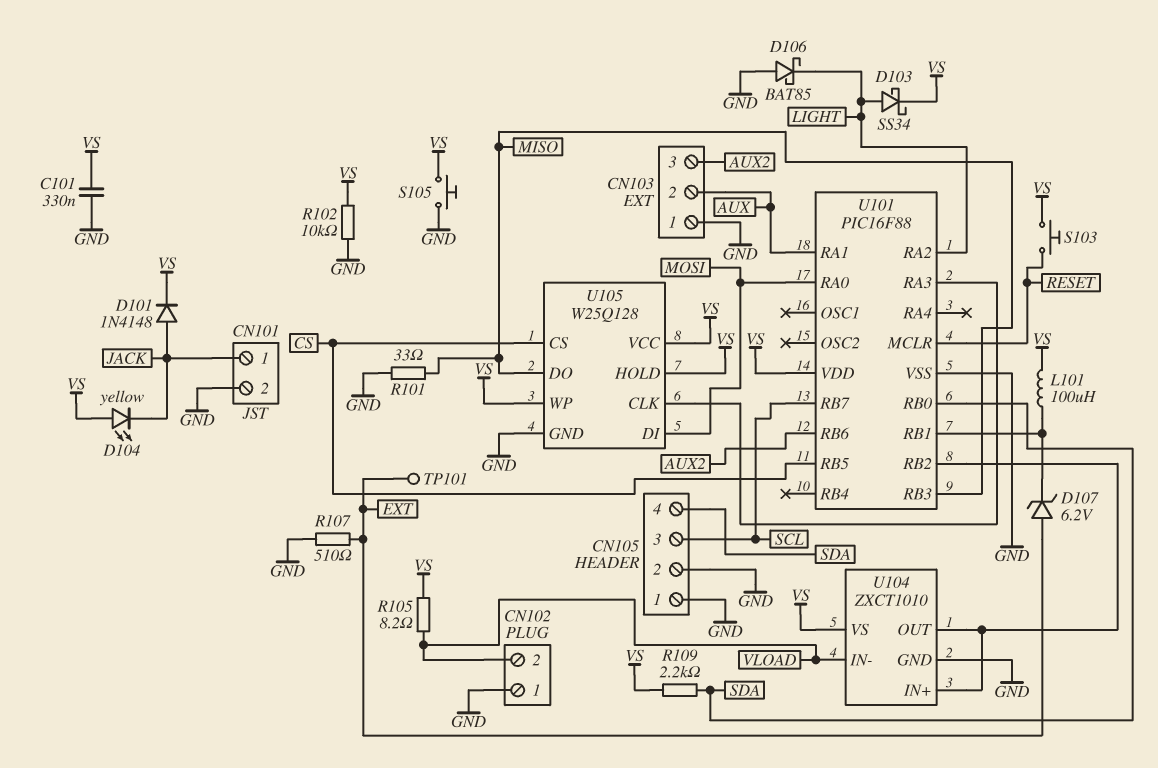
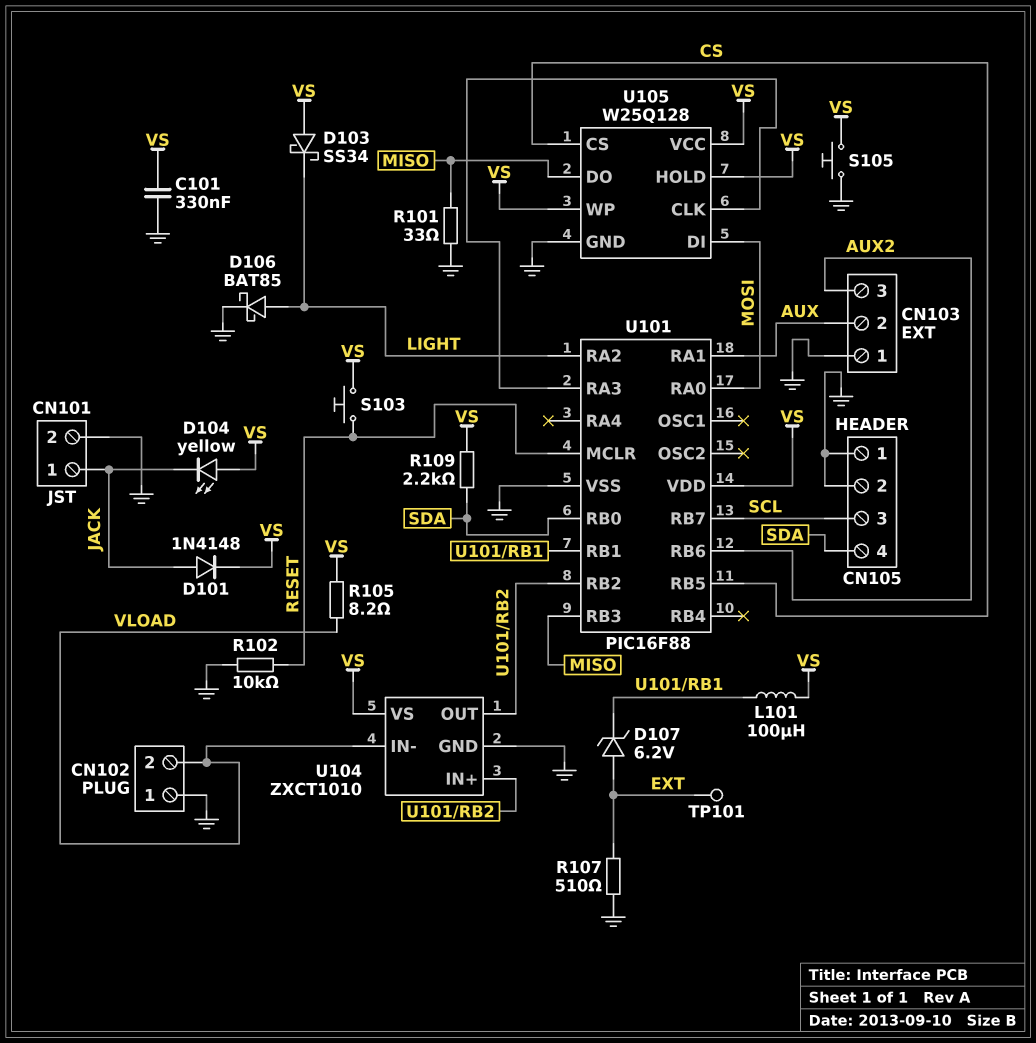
D103: schottky SS34 (A LIGHT, K VS) -> schottky SS34 (A VS, K LIGHT)
D106: schottky BAT85 (A GND, K LIGHT) -> schottky BAT85 (A LIGHT, K GND)
R102: 10k (GND, VS) -> 10k (GND, RESET)

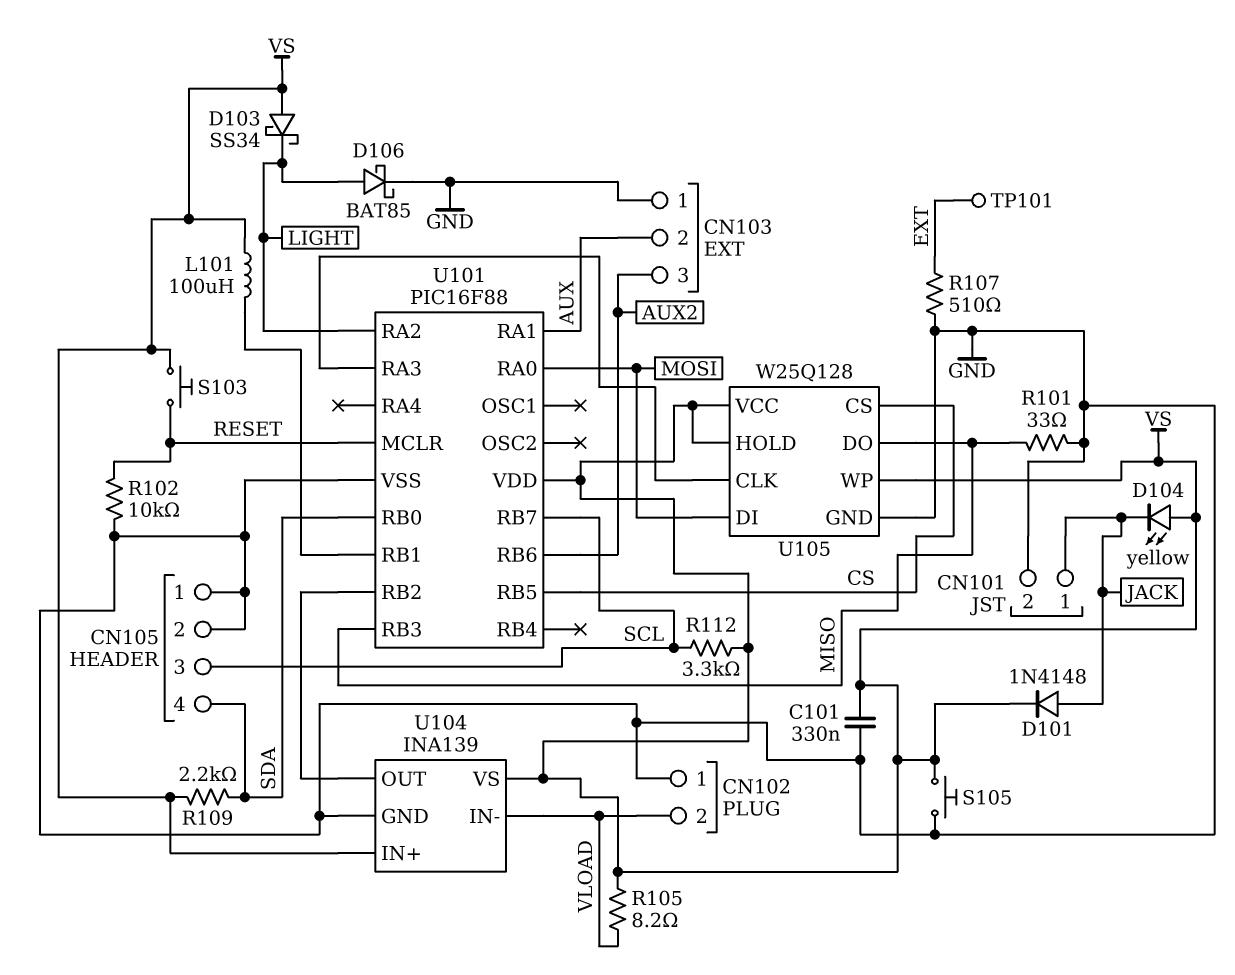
D107: zener 6.2V (A EXT, K U101/RB1) -> none
R112: none -> 3.3k (SCL, VS)
U104: ZXCT1010 -> INA139
U104 pin IN+: U101/RB2 -> VS

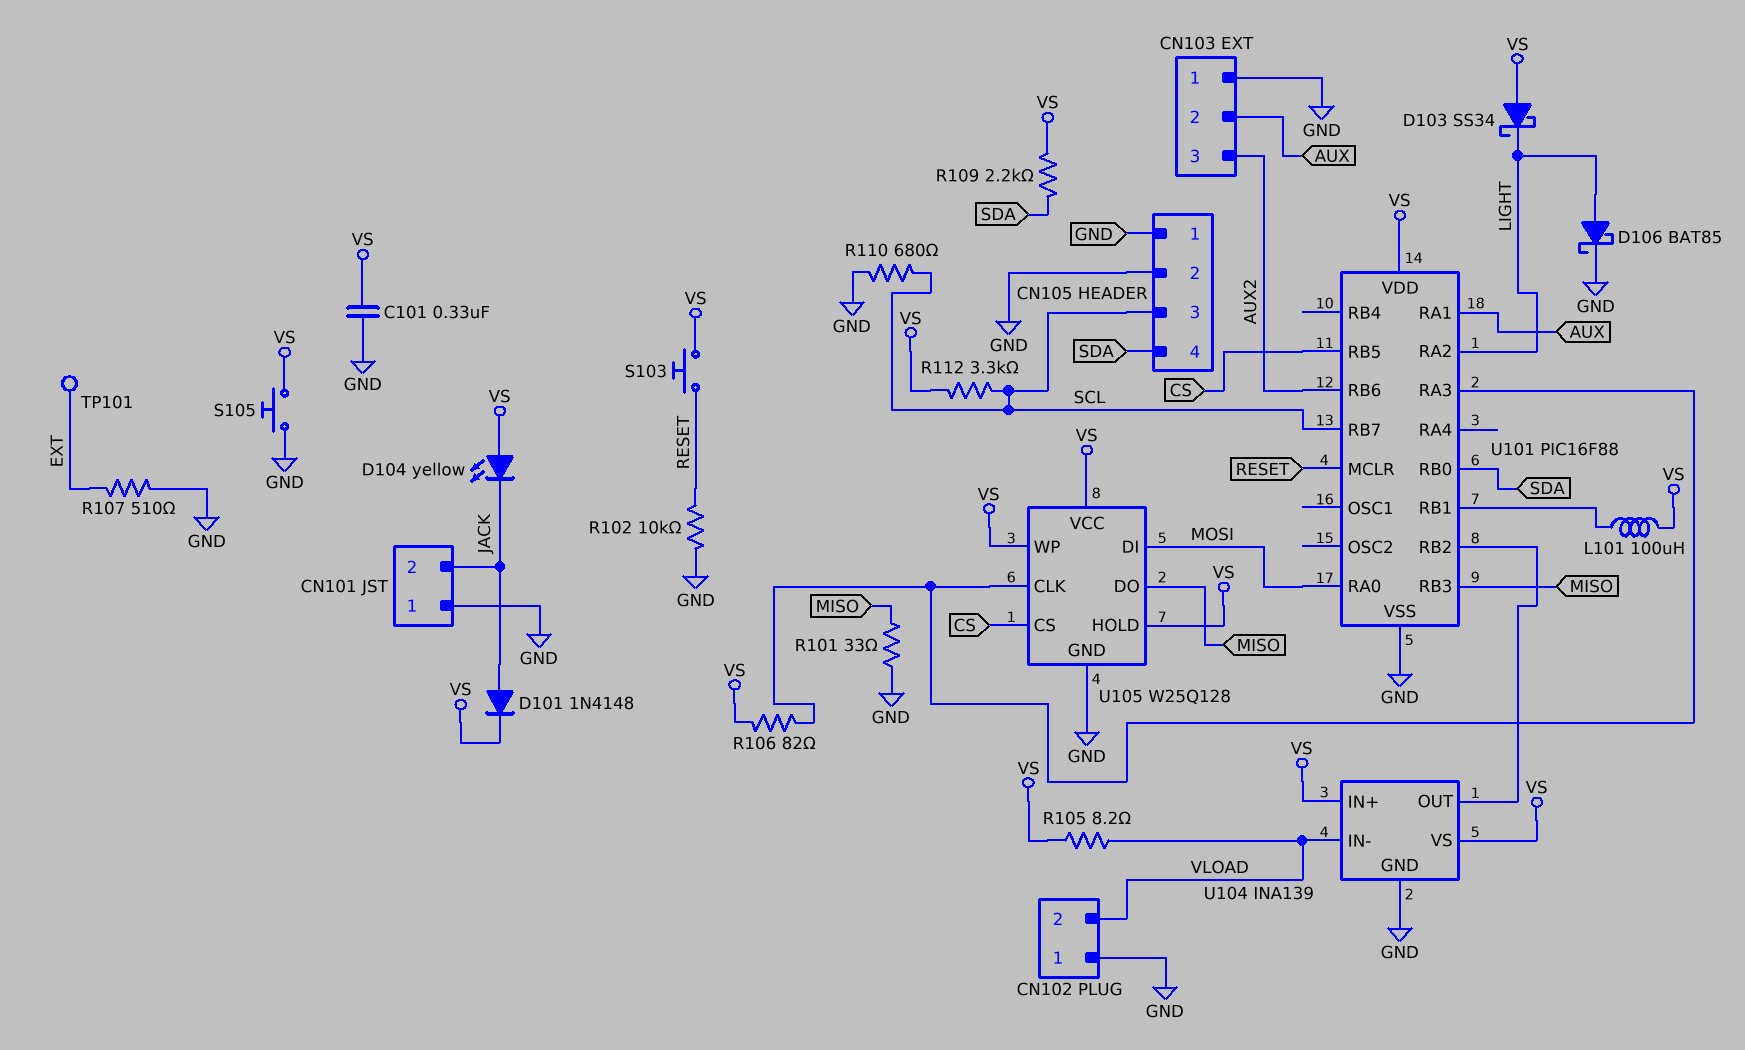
CN101 pin 1: JACK -> GND
CN101 pin 2: GND -> JACK
R106: none -> 82 (U101/RA3, VS)
R110: none -> 680 (GND, SCL)

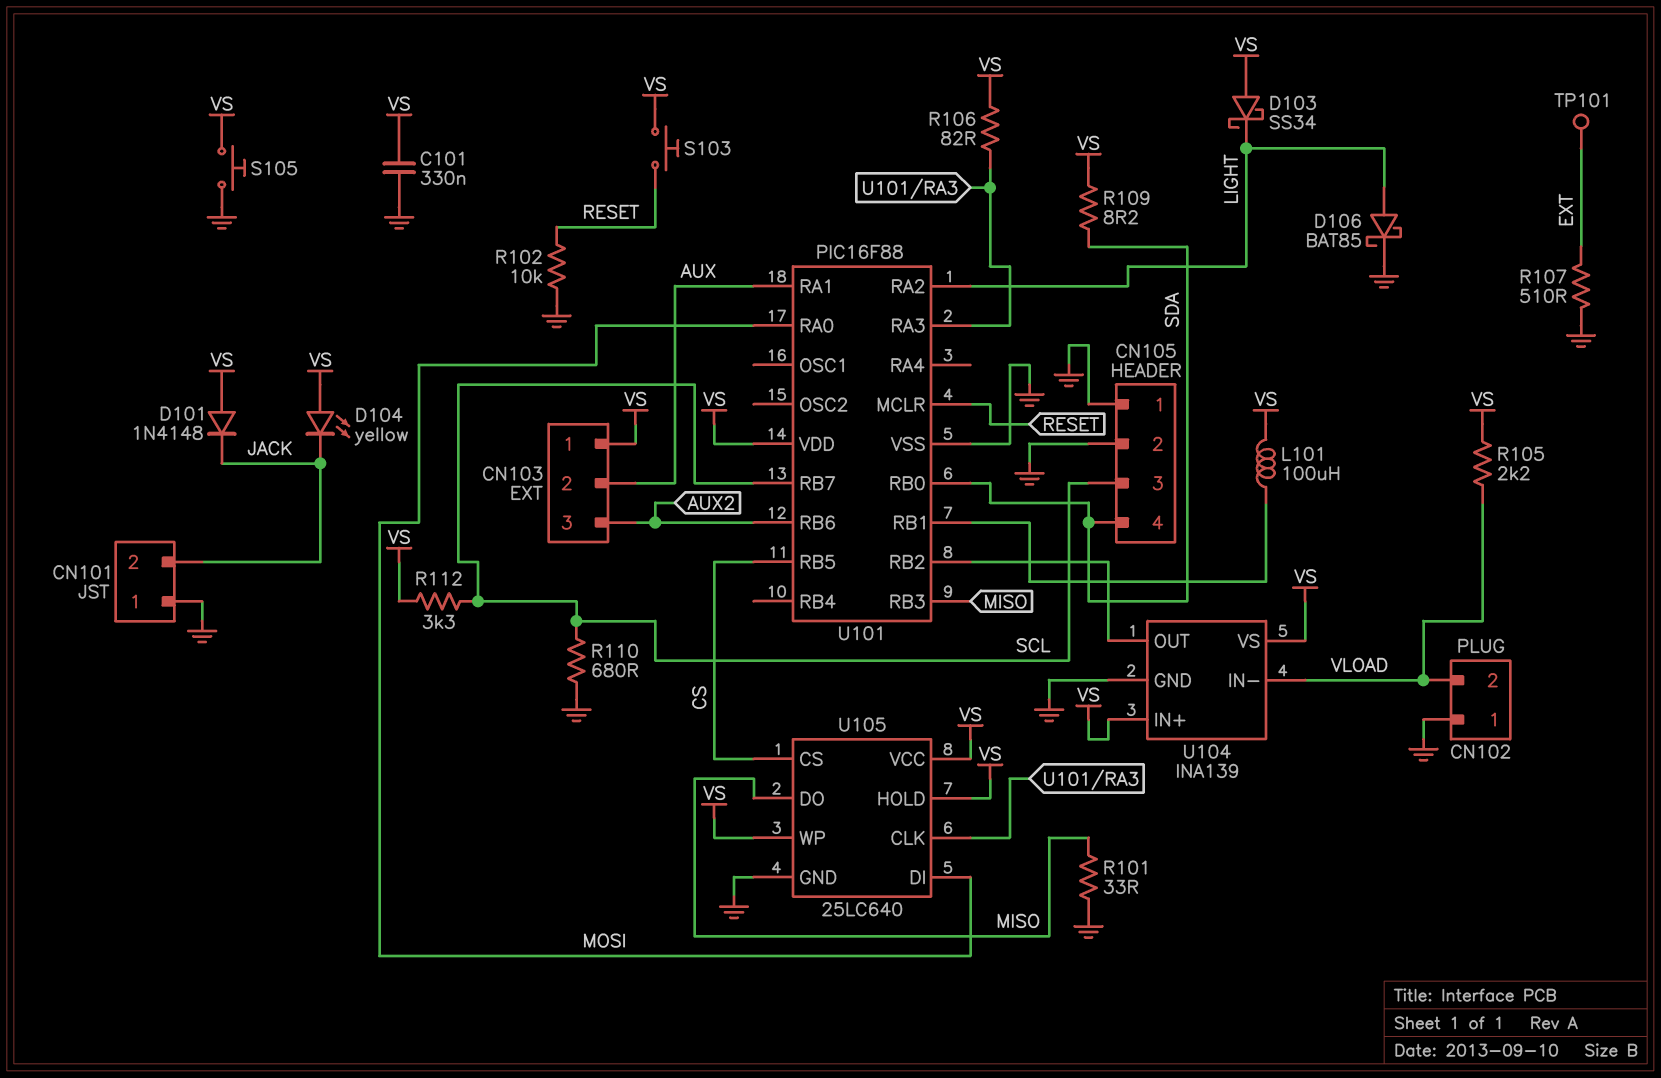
CN103 pin 1: GND -> VS
D101: diode 1N4148 (A JACK, K VS) -> diode 1N4148 (A VS, K JACK)
R105: 8.2 (VLOAD, VS) -> 2.2k (VLOAD, VS)
R109: 2.2k (SDA, VS) -> 8.2 (SDA, VS)
U105: W25Q128 -> 25LC640

